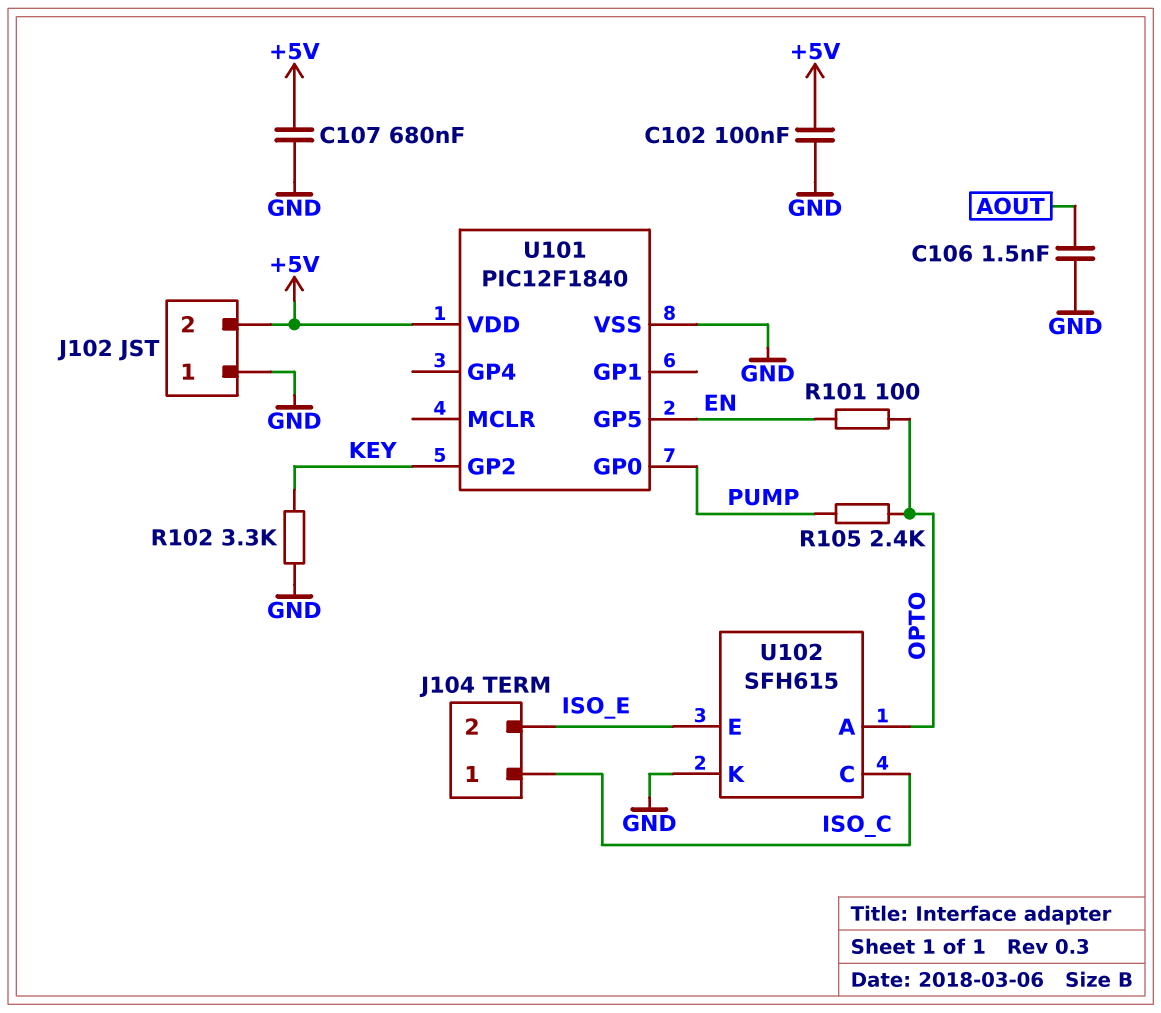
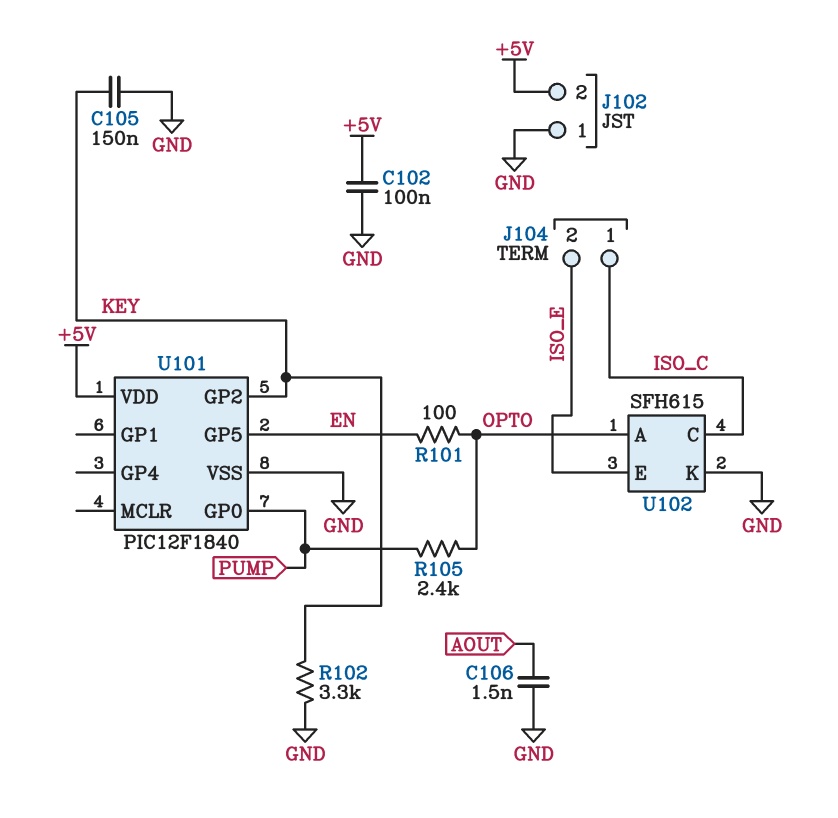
C105: none -> 150nF (GND, KEY)
C107: 680nF (+5V, GND) -> none

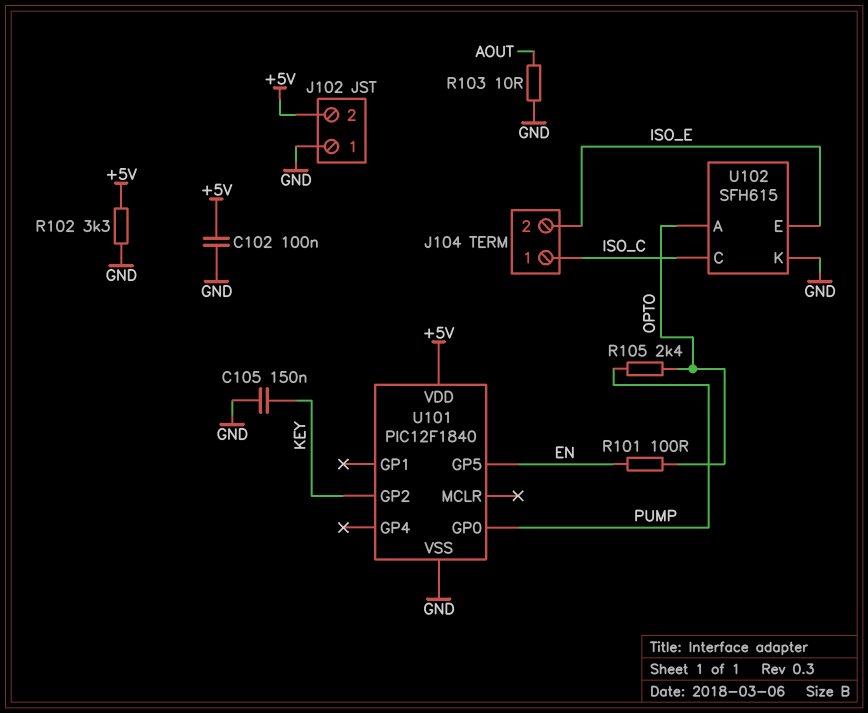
C106: 1.5nF (AOUT, GND) -> none
R102: 3.3k (GND, KEY) -> 3.3k (+5V, GND)
R103: none -> 10 (AOUT, GND)

